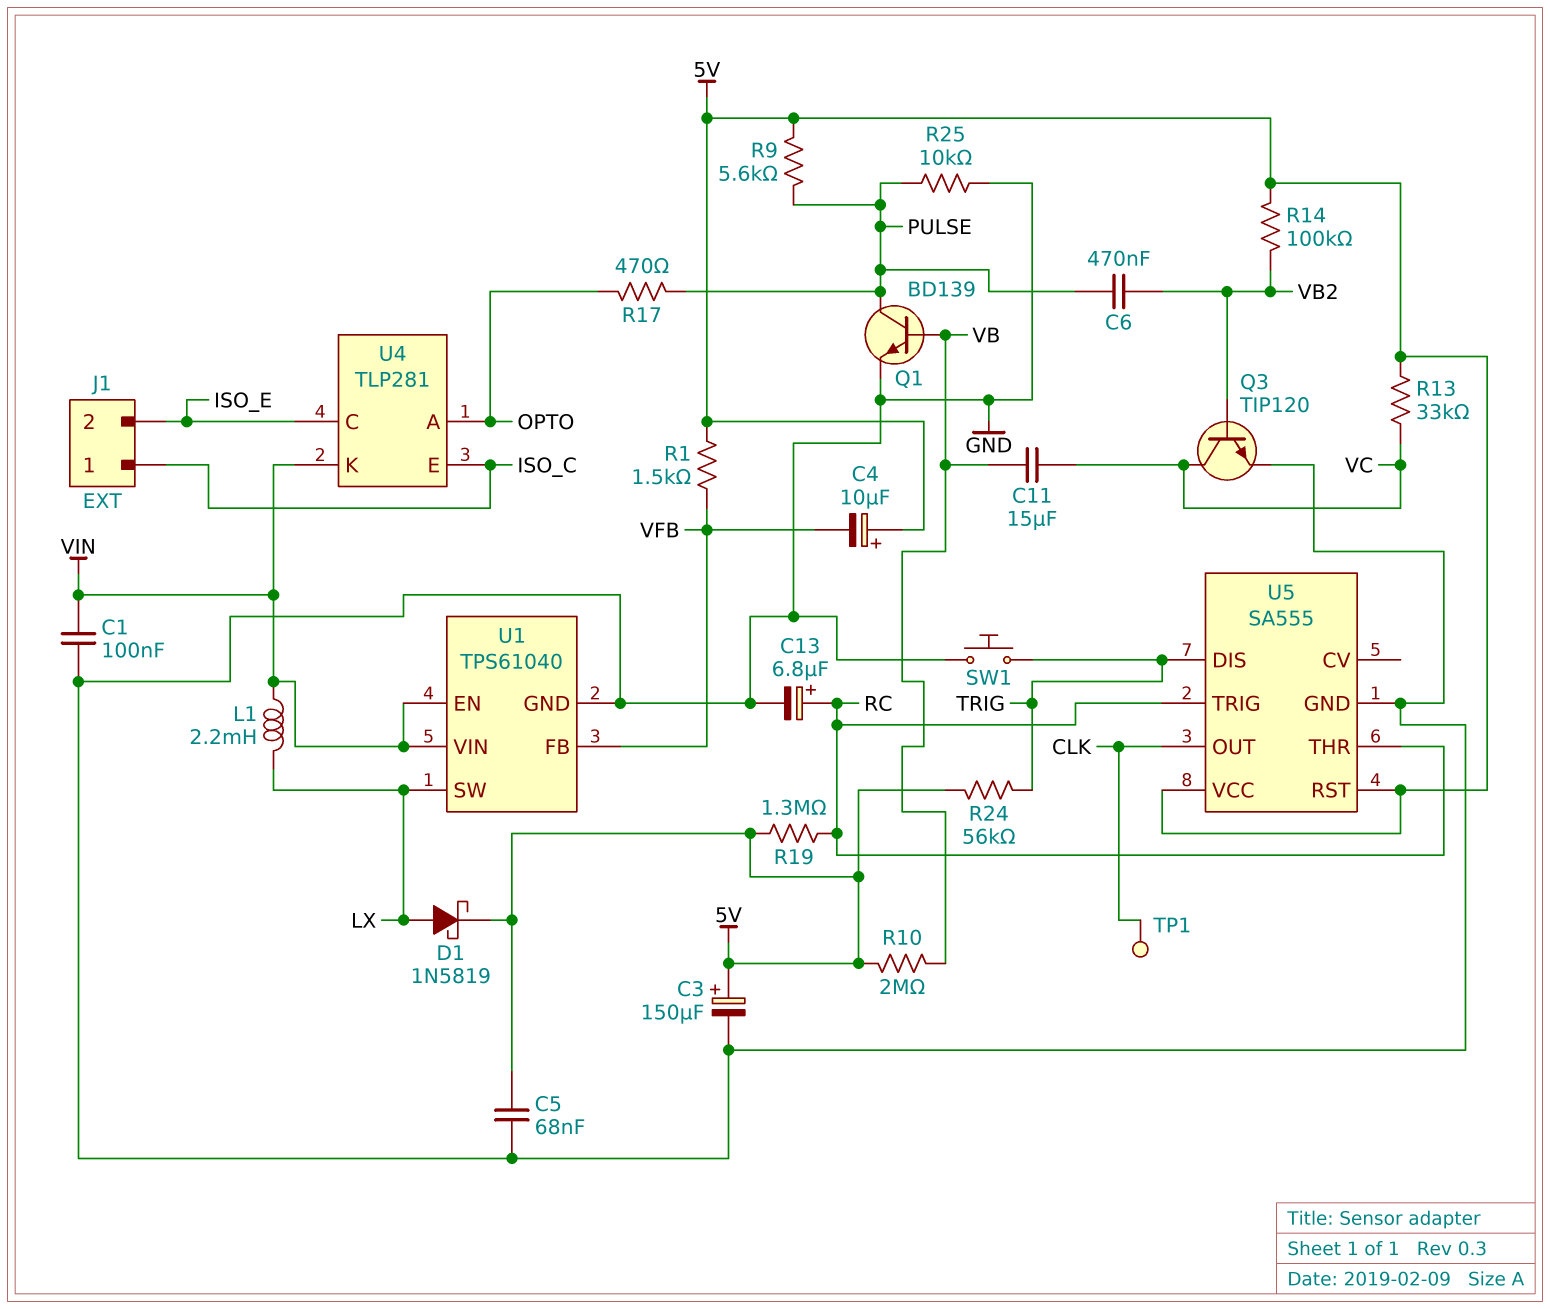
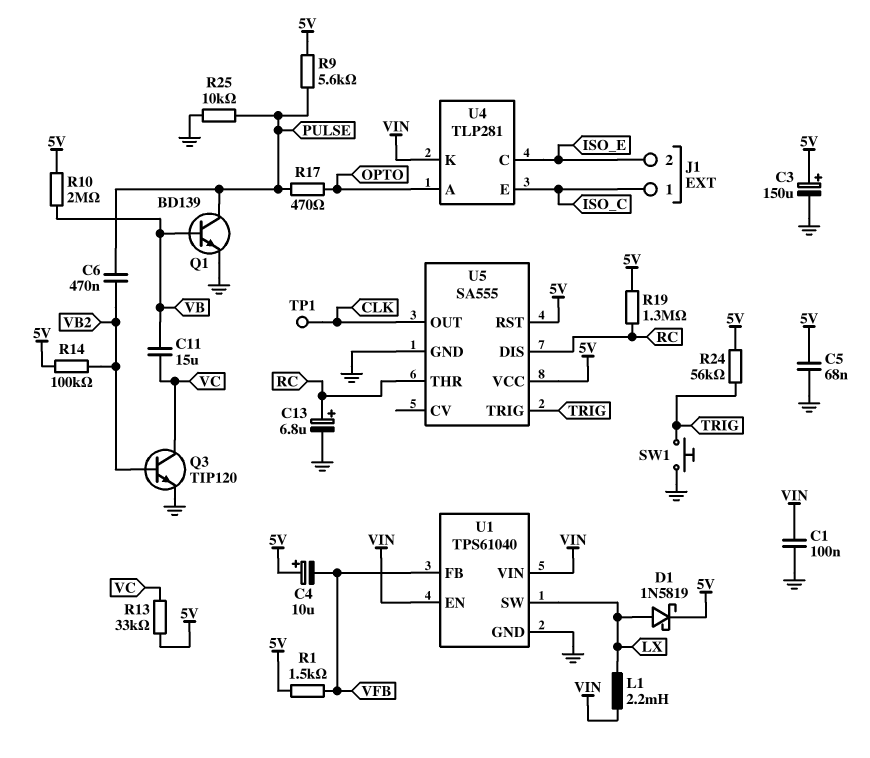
U5 pin DIS: TRIG -> RC
U5 pin TRIG: RC -> TRIG

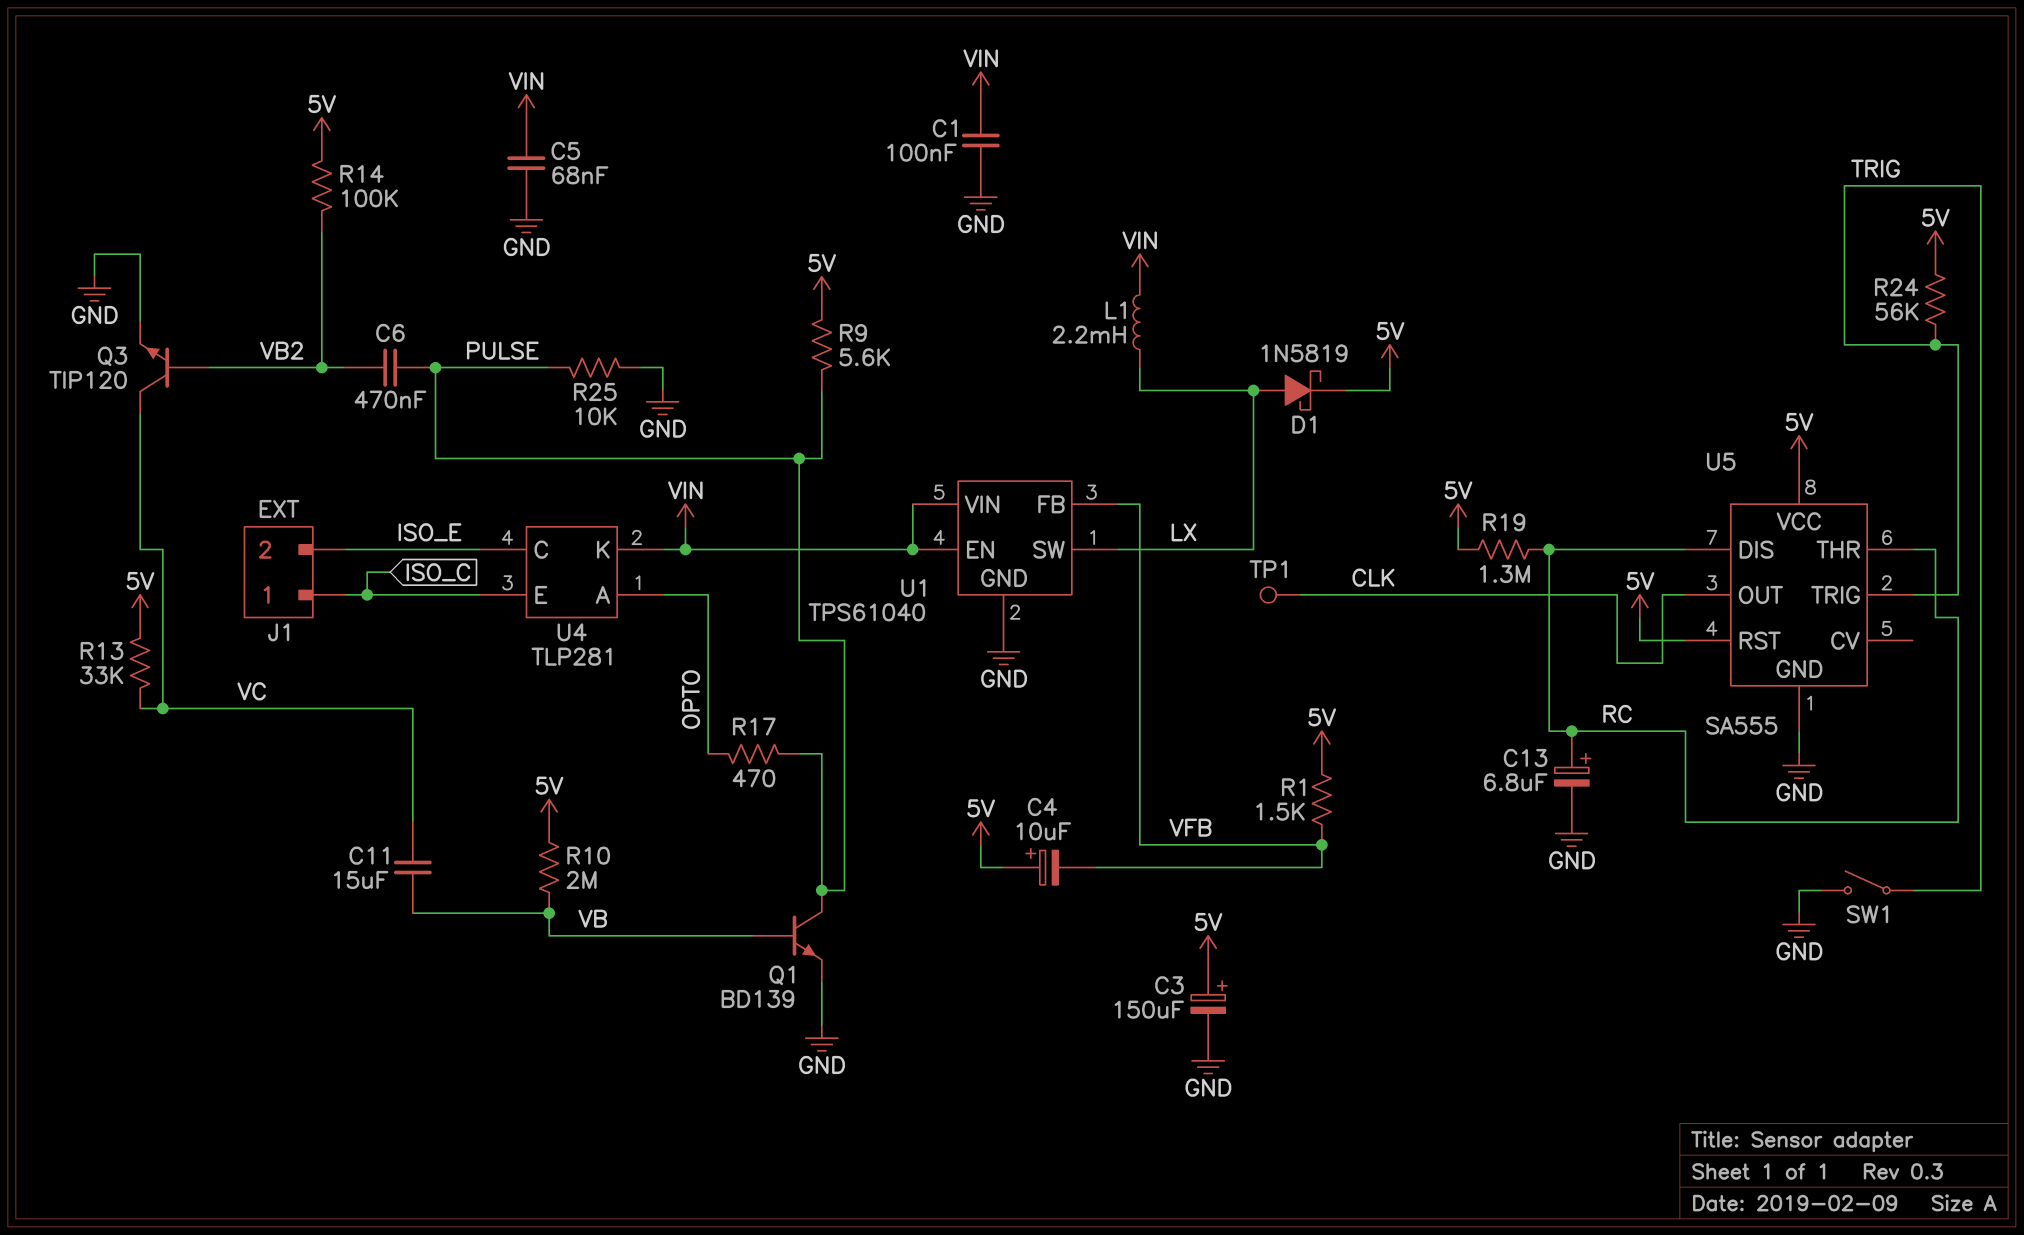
C5: 68nF (5V, GND) -> 68nF (GND, VIN)
SW1: button (GND, TRIG) -> switch (GND, TRIG)

